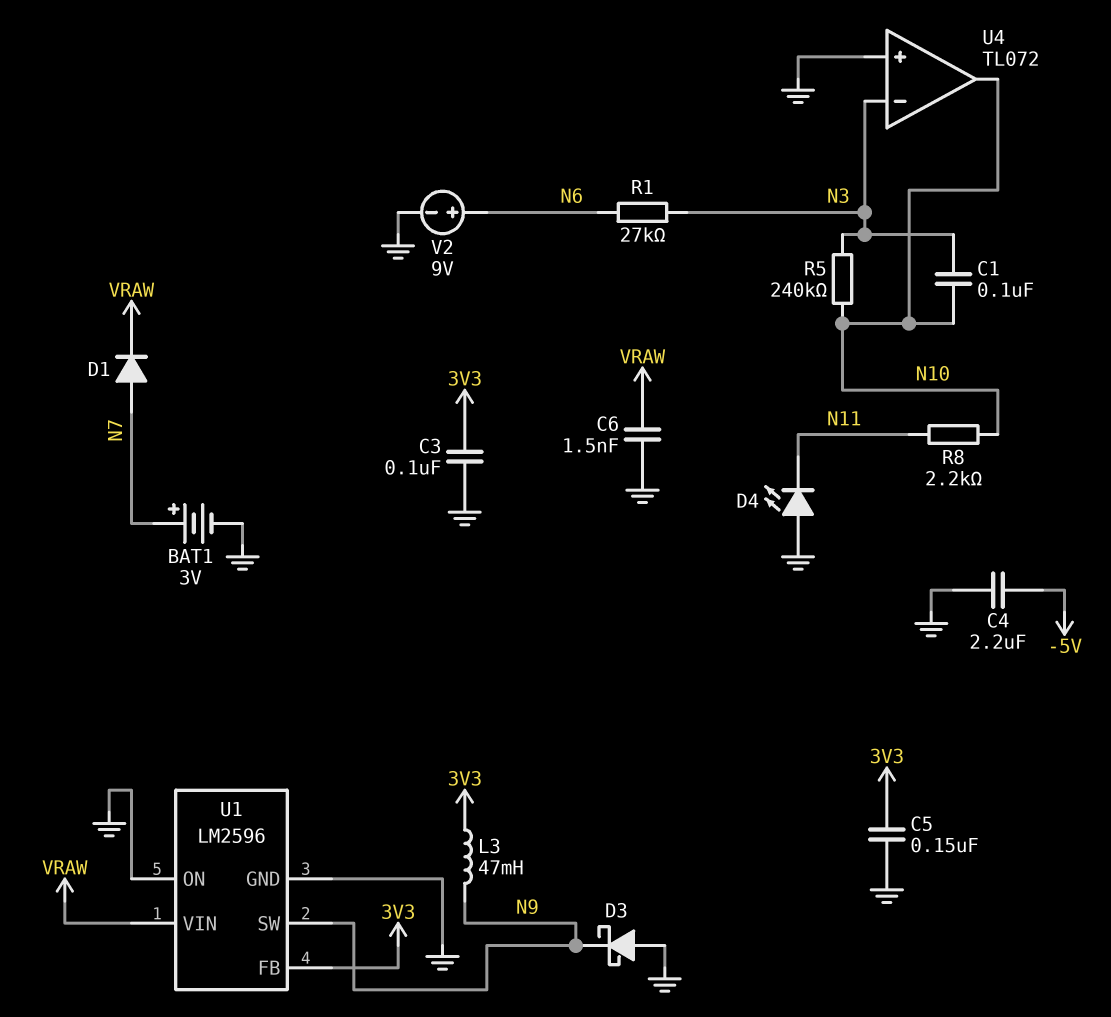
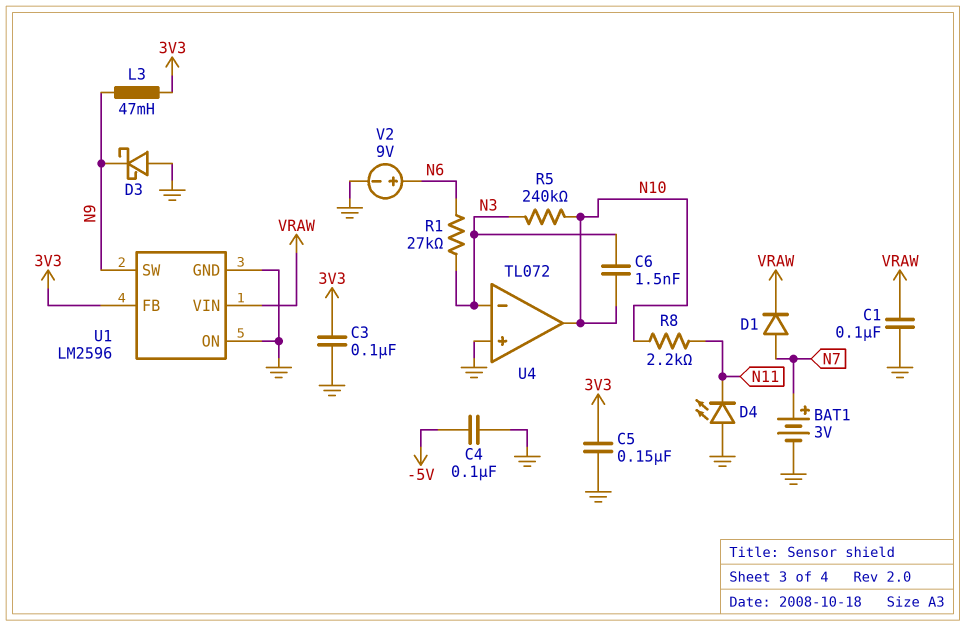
C1: 100nF (N3, N10) -> 100nF (GND, VRAW)
C4: 2.2uF (-5V, GND) -> 100nF (-5V, GND)
C6: 1.5nF (GND, VRAW) -> 1.5nF (N3, N10)

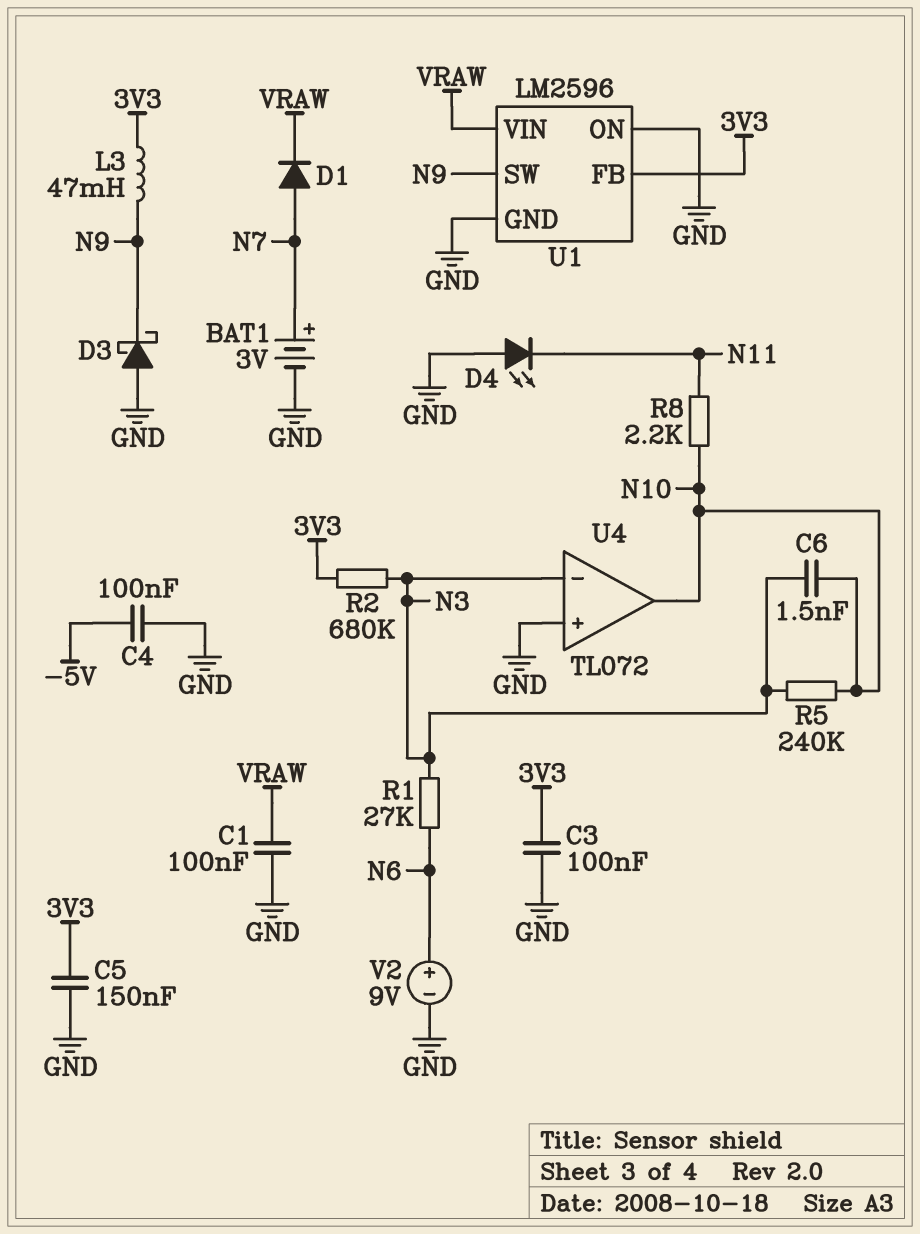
R2: none -> 680k (3V3, N3)

